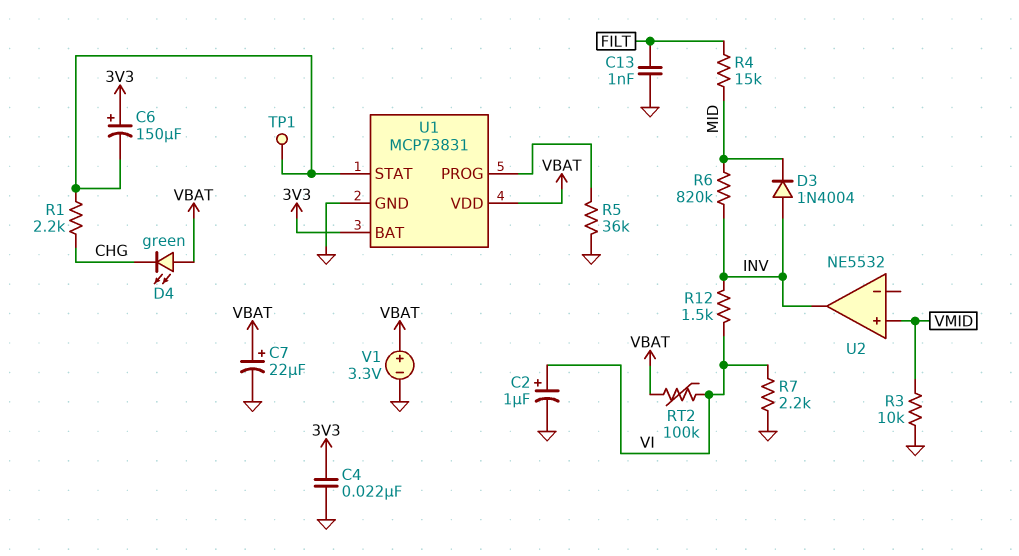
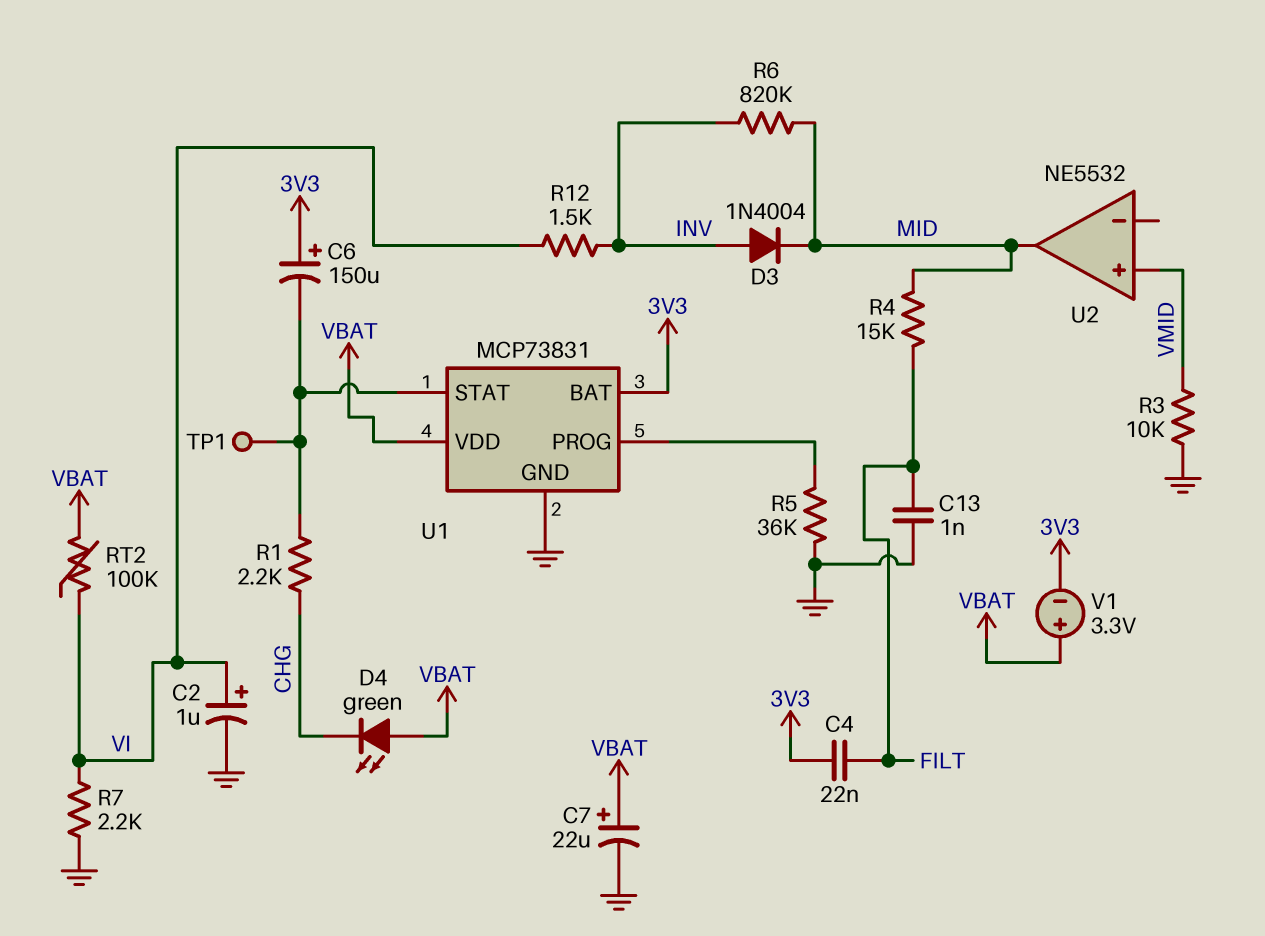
C4: 22nF (3V3, GND) -> 22nF (3V3, FILT)
U2 pin out: INV -> MID
V1: 3.3V (plus VBAT, minus GND) -> 3.3V (plus VBAT, minus 3V3)

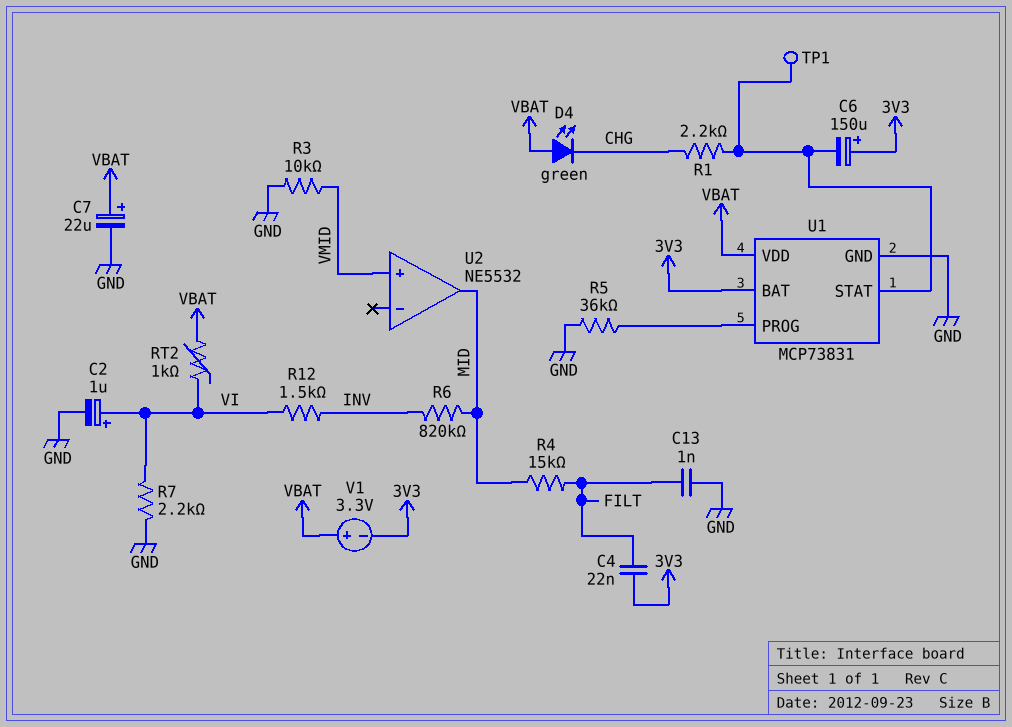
D3: diode 1N4004 (A INV, K MID) -> none
RT2: 100k (VBAT, VI) -> 1k (VBAT, VI)

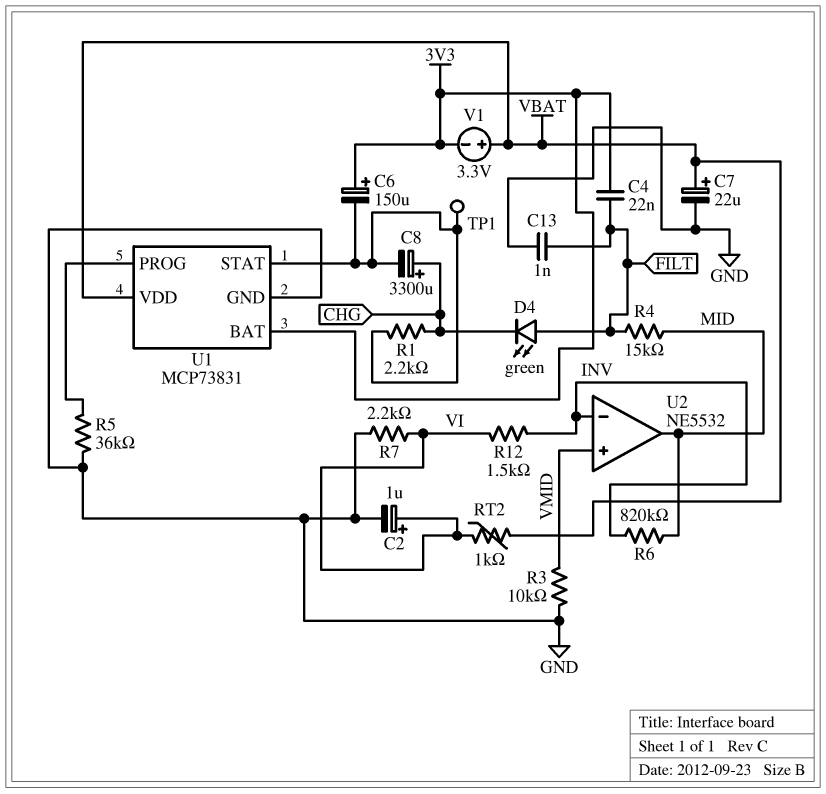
C8: none -> 3300uF (plus CHG, minus U1/STAT)
D4: LED green (A VBAT, K CHG) -> LED green (A FILT, K CHG)
U2 pin in-: none -> INV

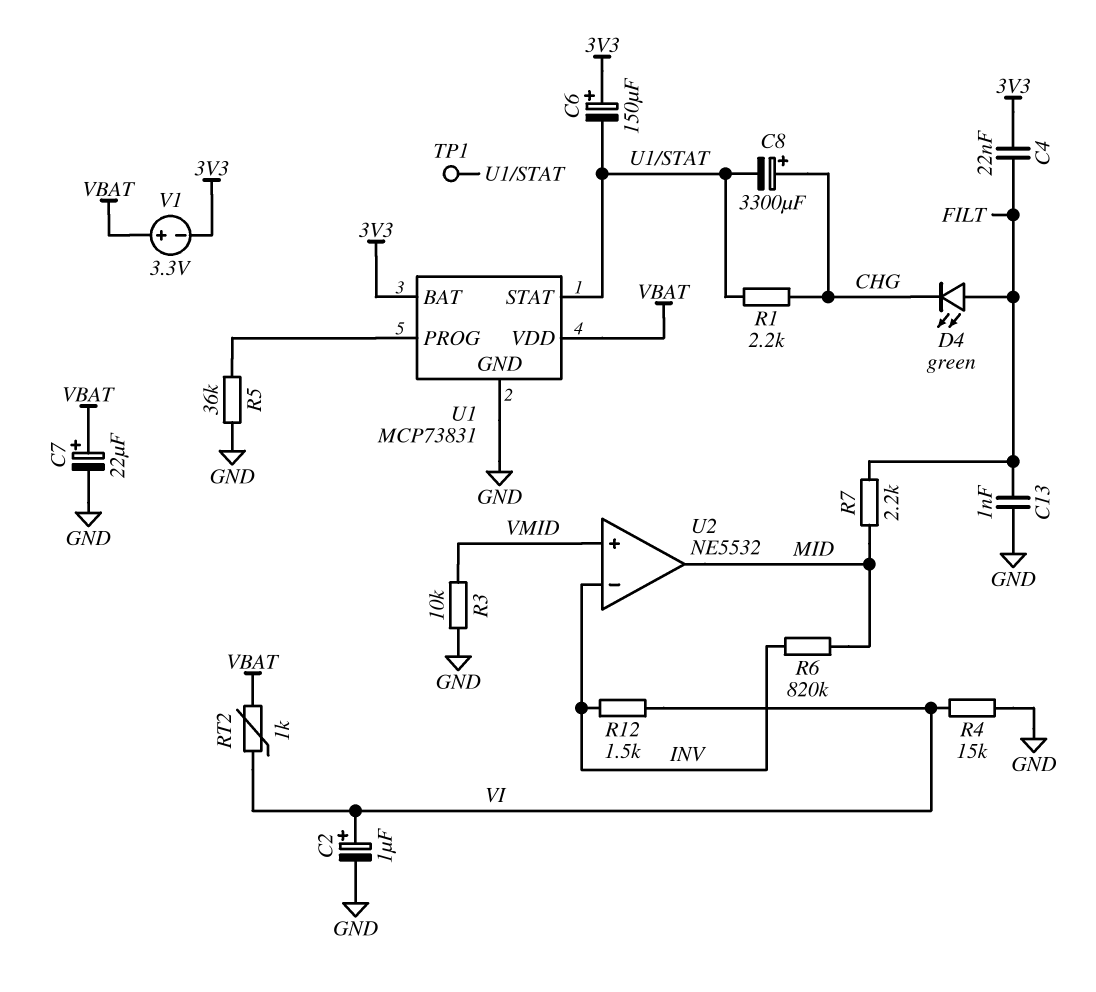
R4: 15k (FILT, MID) -> 15k (GND, VI)
R7: 2.2k (GND, VI) -> 2.2k (FILT, MID)

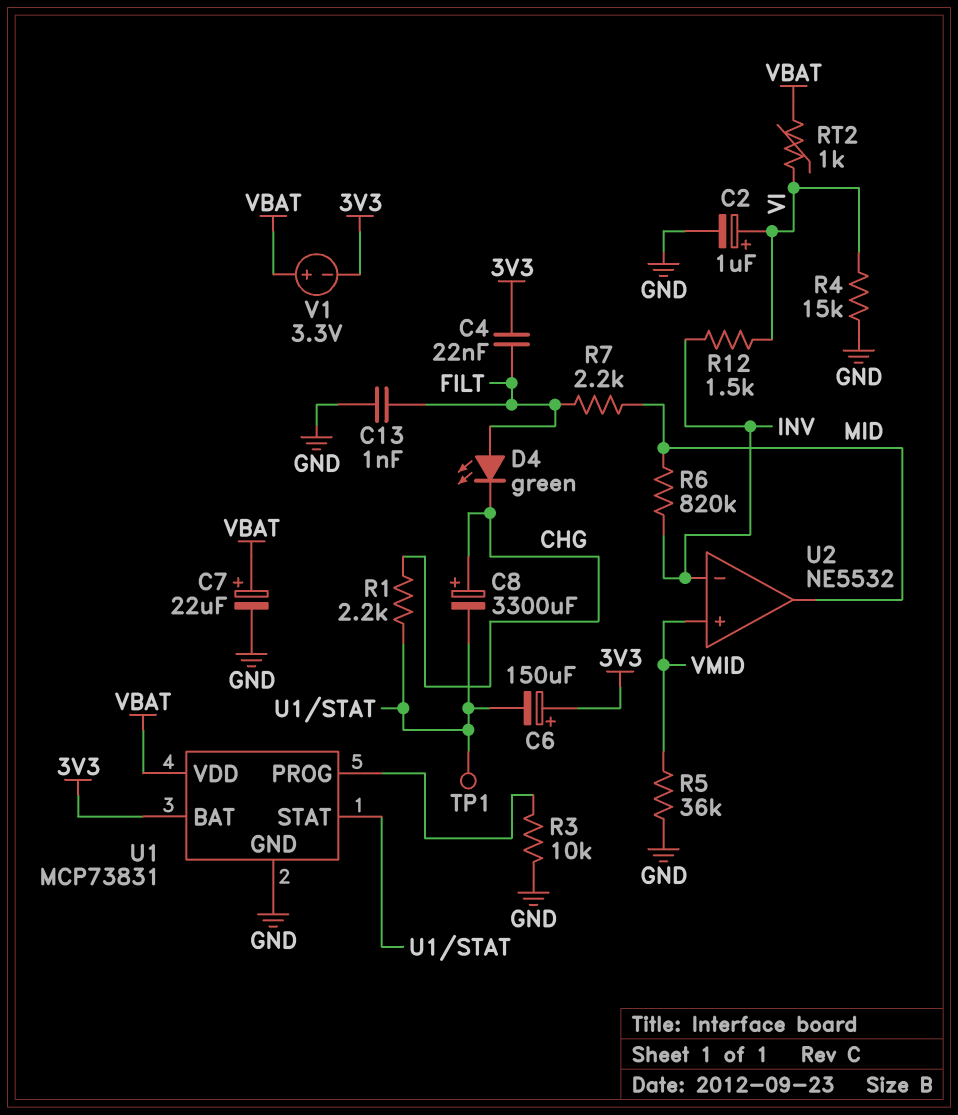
R3: 10k (GND, VMID) -> 10k (GND, U1/PROG)
R5: 36k (GND, U1/PROG) -> 36k (GND, VMID)

